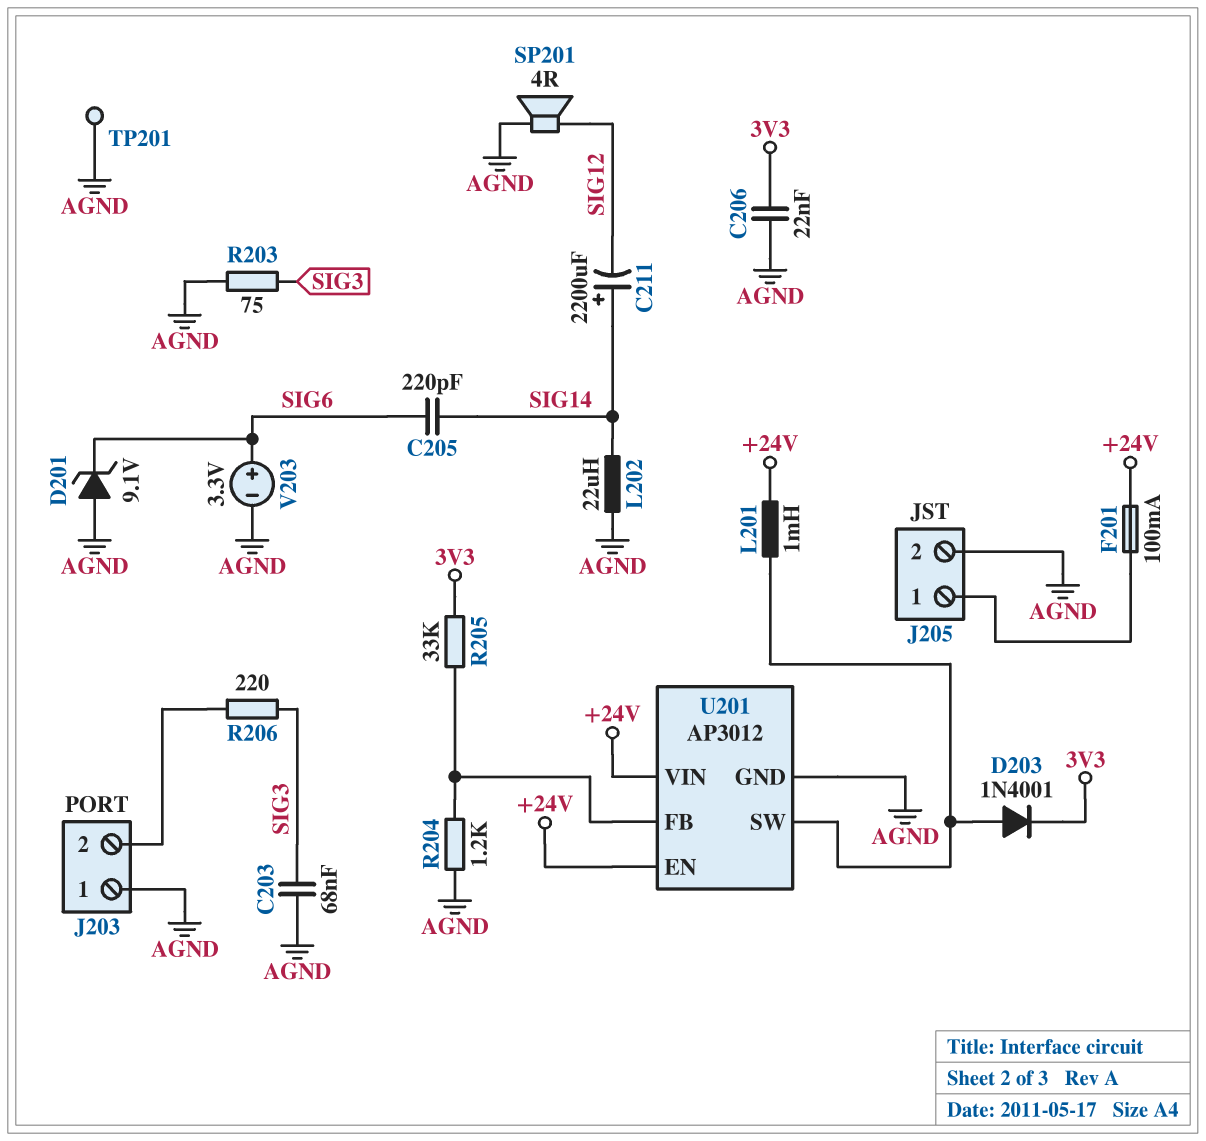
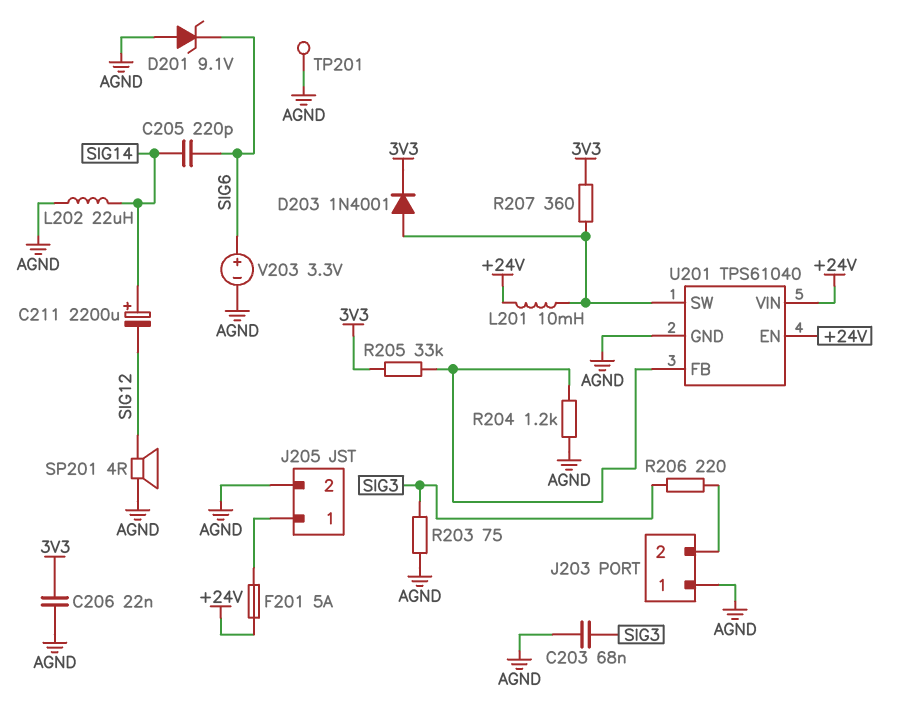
F201: 100mA (+24V, J205/1) -> 5A (+24V, J205/1)
L201: 1mH (+24V, U201/SW) -> 10mH (+24V, U201/SW)
R207: none -> 360 (3V3, U201/SW)
U201: AP3012 -> TPS61040

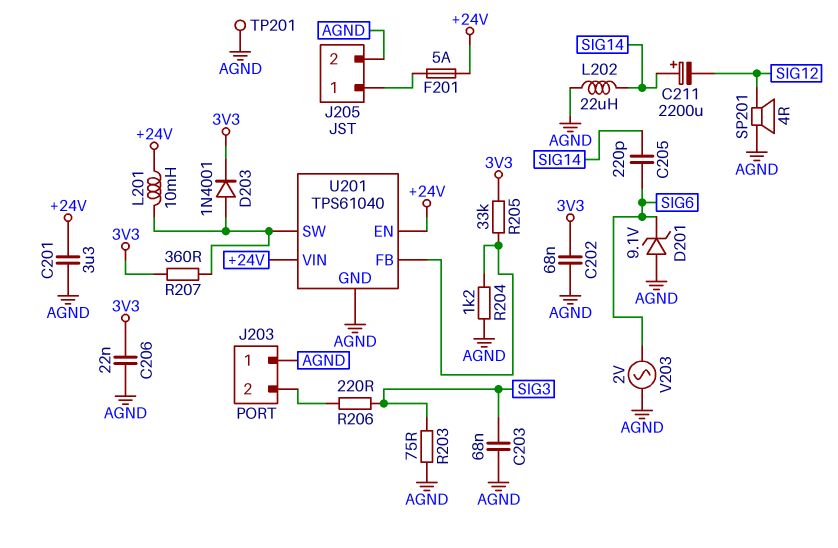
C201: none -> 3.3uF (+24V, AGND)
C202: none -> 68nF (3V3, AGND)
V203: 3.3V (plus SIG6, minus AGND) -> AC 2V (AGND, SIG6)

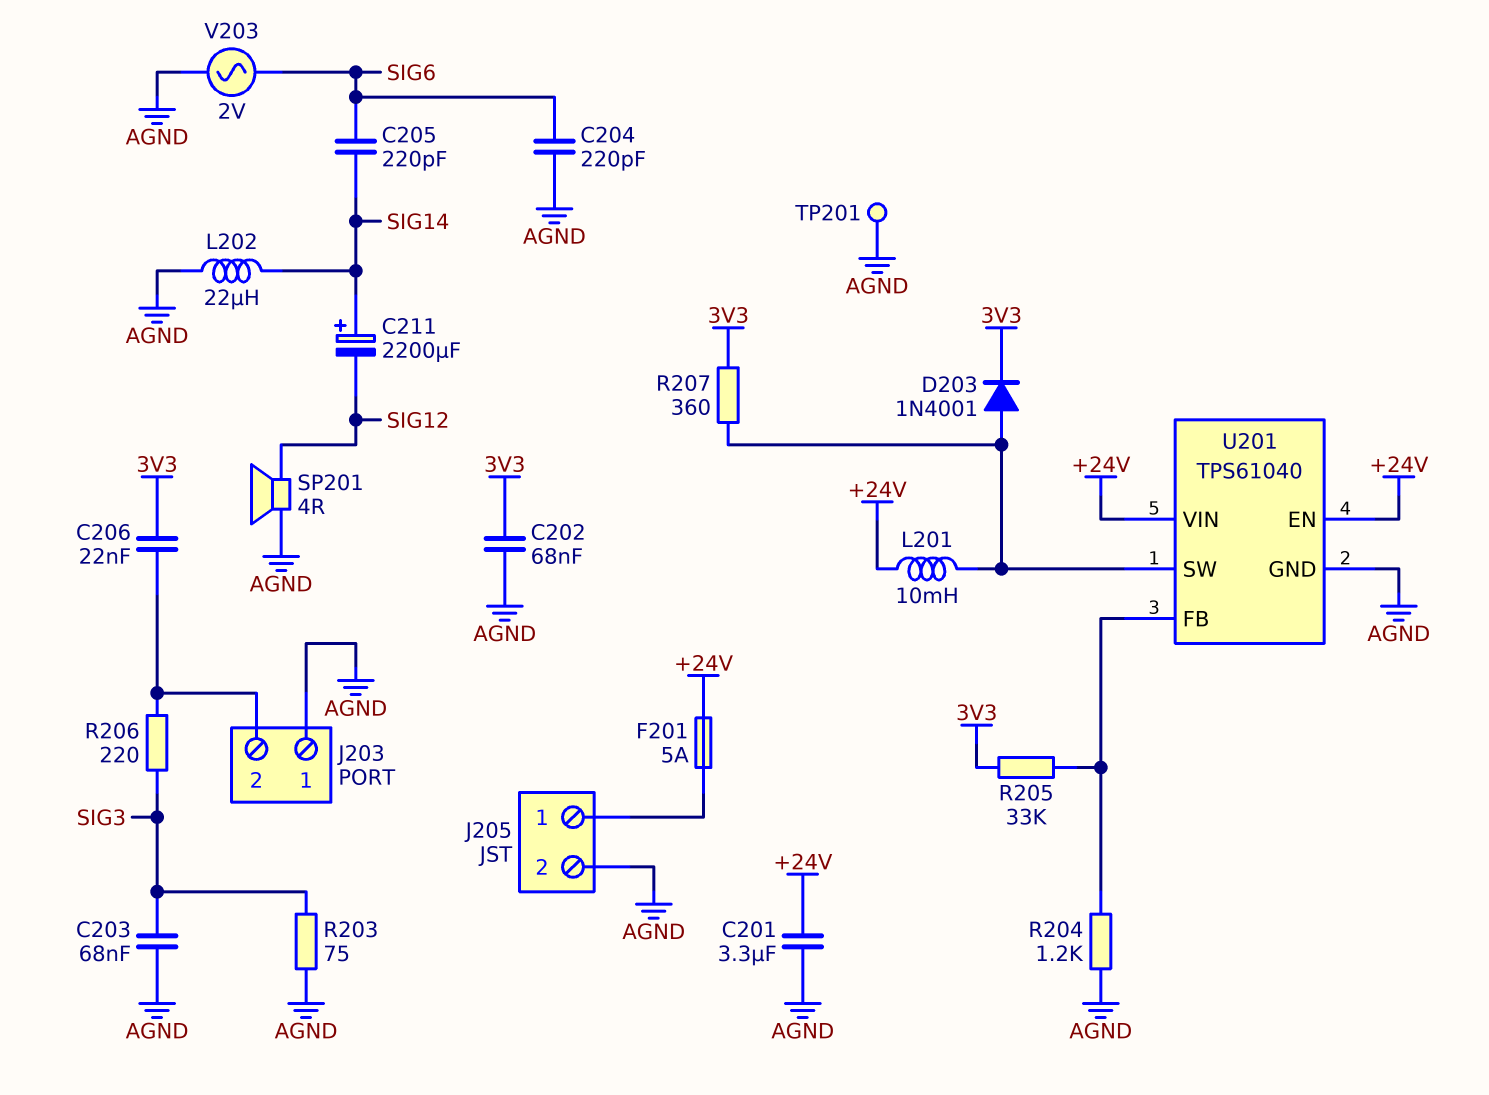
C204: none -> 220pF (AGND, SIG6)
C206: 22nF (3V3, AGND) -> 22nF (3V3, J203/2)
D201: zener 9.1V (A AGND, K SIG6) -> none

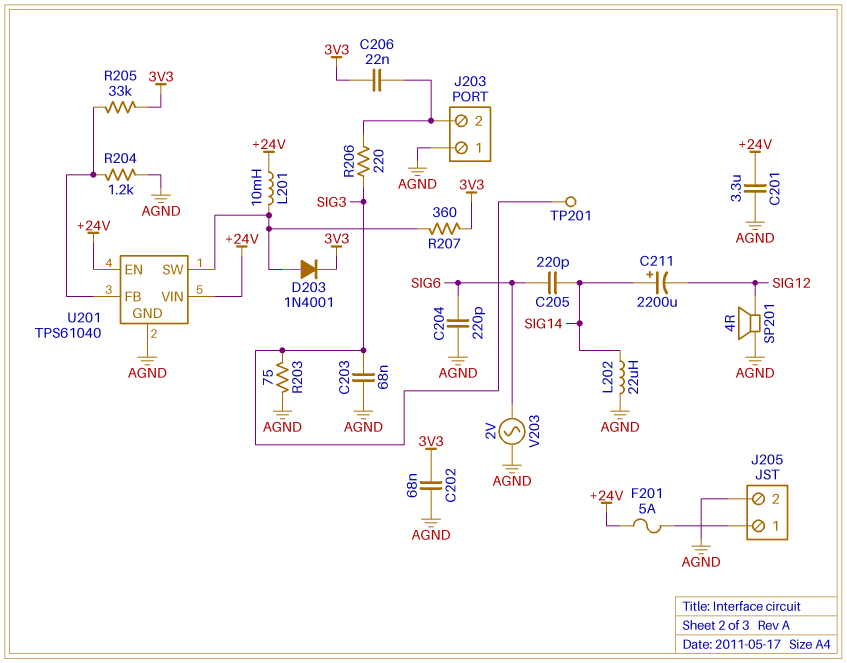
TP201: test point (AGND) -> test point (SIG3)

